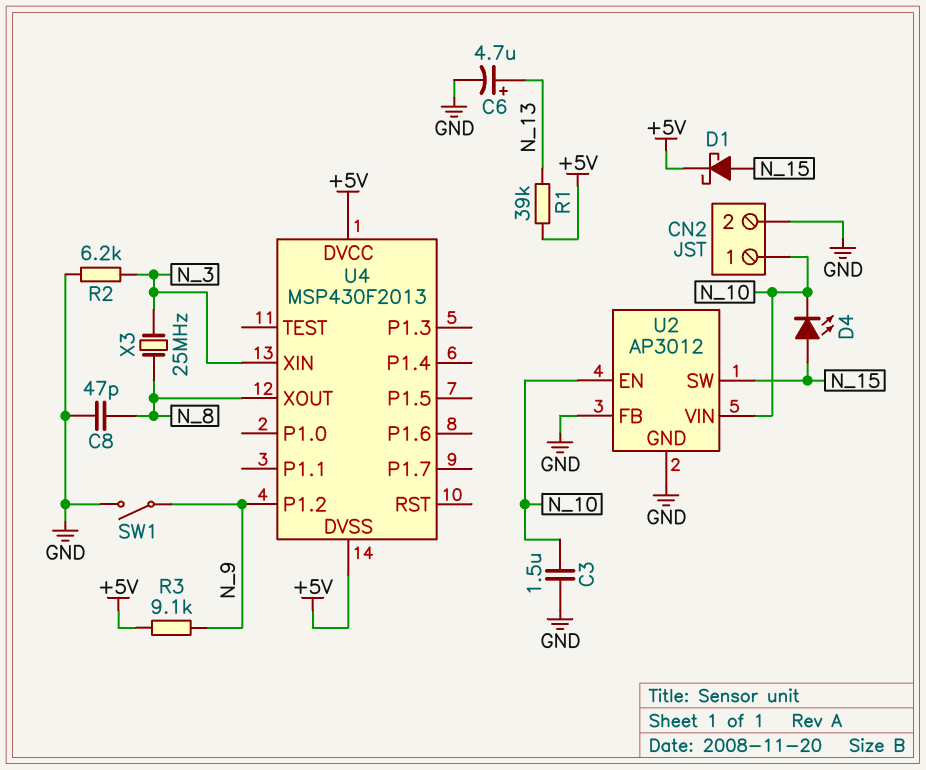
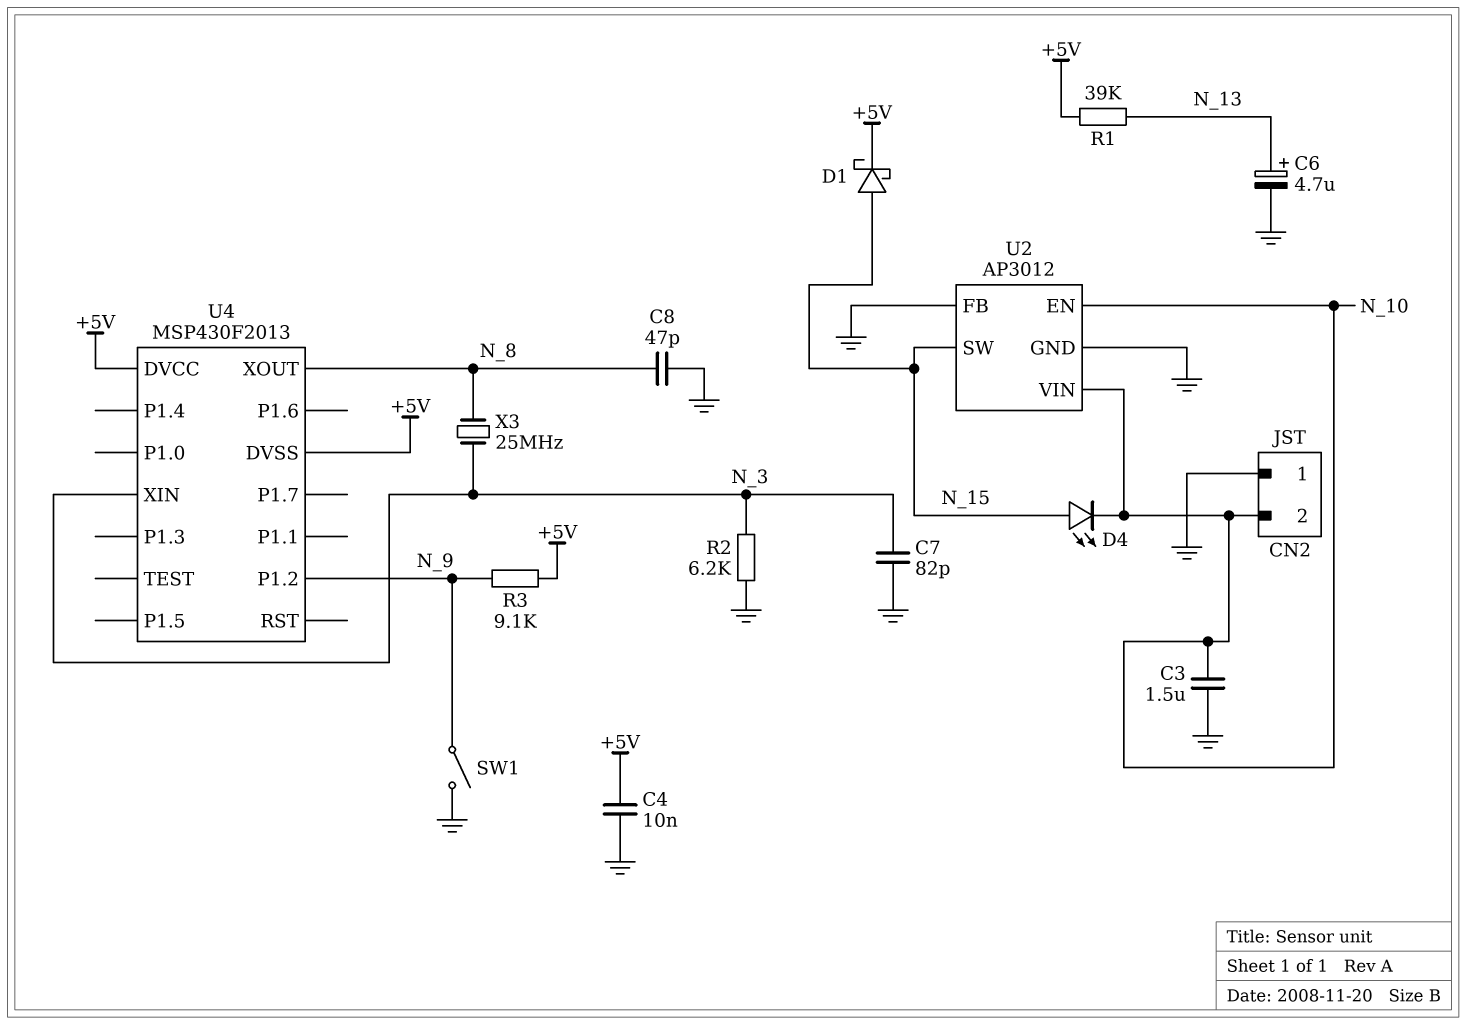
C4: none -> 10nF (+5V, GND)
C7: none -> 82pF (GND, N_3)
CN2 pin 1: N_10 -> GND
CN2 pin 2: GND -> N_10

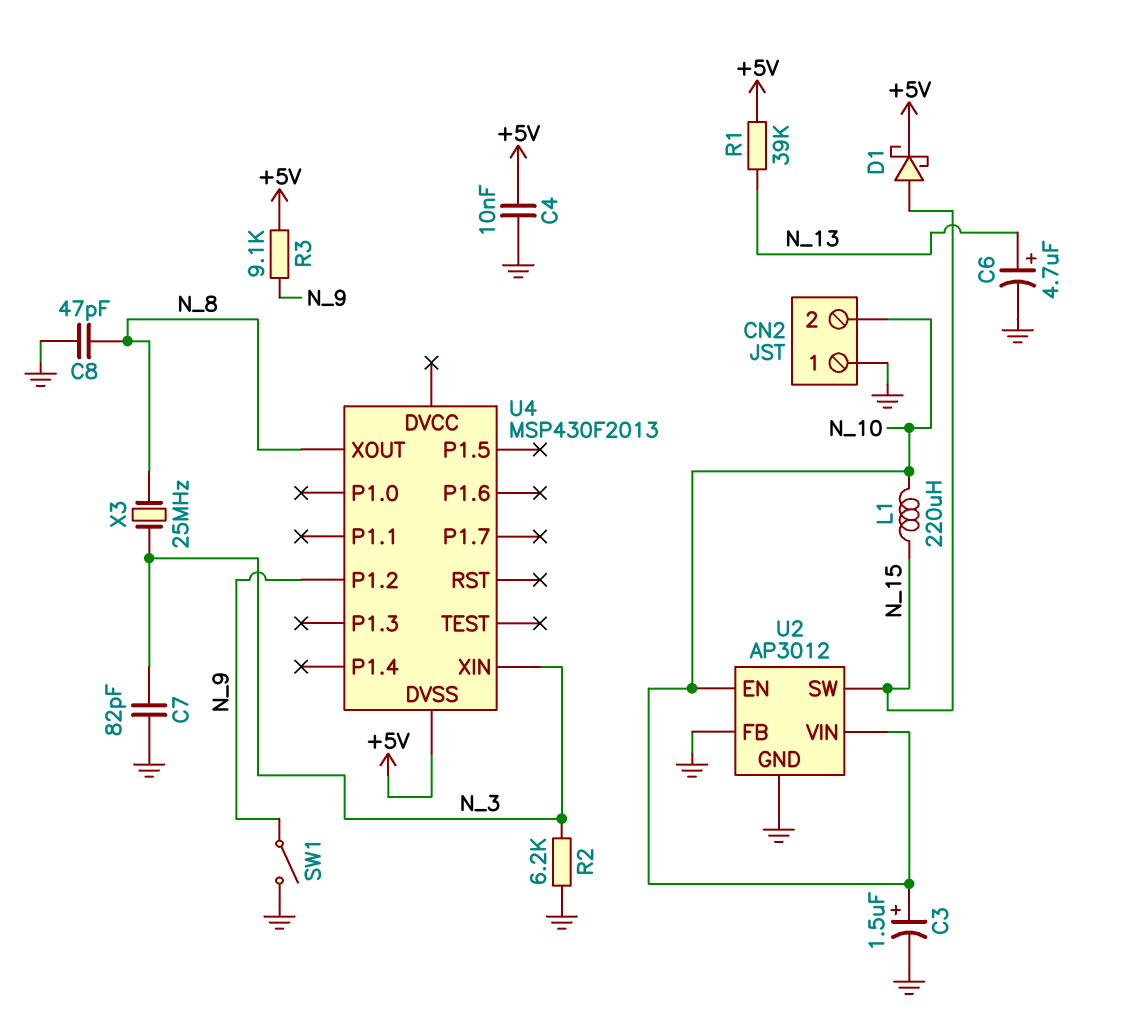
C3: 1.5uF (GND, N_10) -> 1.5uF (plus N_10, minus GND)
D4: LED (A N_15, K N_10) -> none
L1: none -> 220uH (N_10, N_15)
U4 pin DVCC: +5V -> none

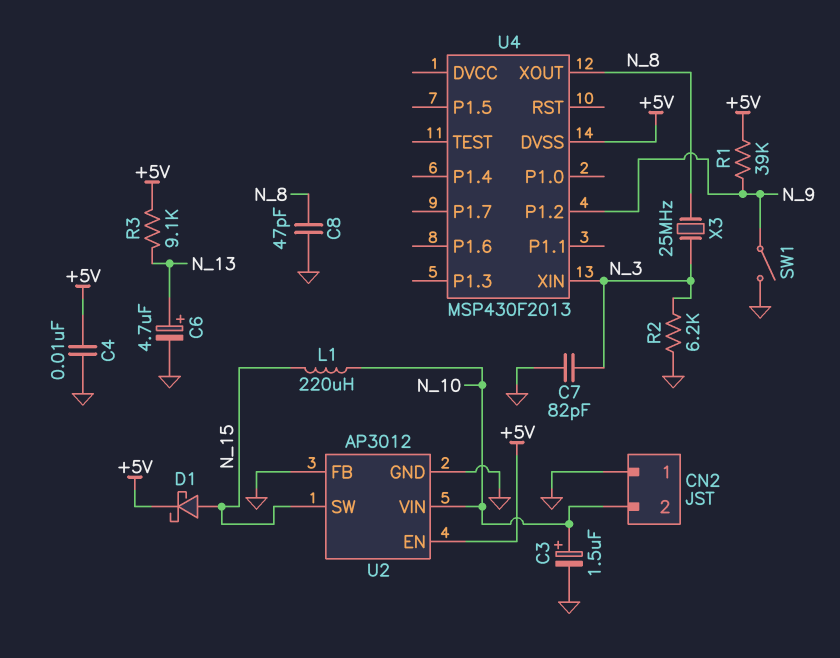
R1: 39k (+5V, N_13) -> 39k (+5V, N_9)
R3: 9.1k (+5V, N_9) -> 9.1k (+5V, N_13)
U2 pin EN: N_10 -> +5V

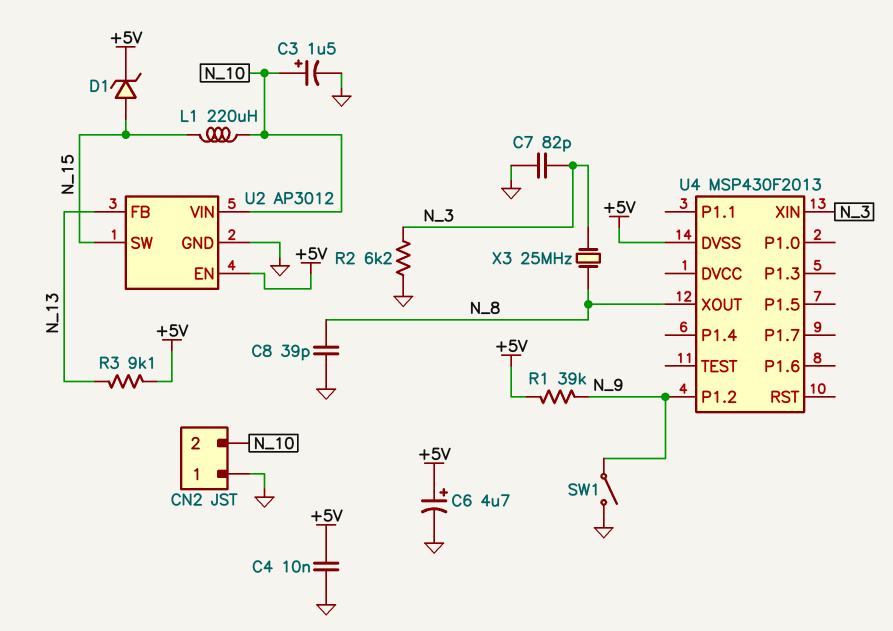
C6: 4.7uF (plus N_13, minus GND) -> 4.7uF (plus +5V, minus GND)
C8: 47pF (GND, N_8) -> 39pF (GND, N_8)
D1: schottky (A N_15, K +5V) -> zener (A N_15, K +5V)
U2 pin FB: GND -> N_13

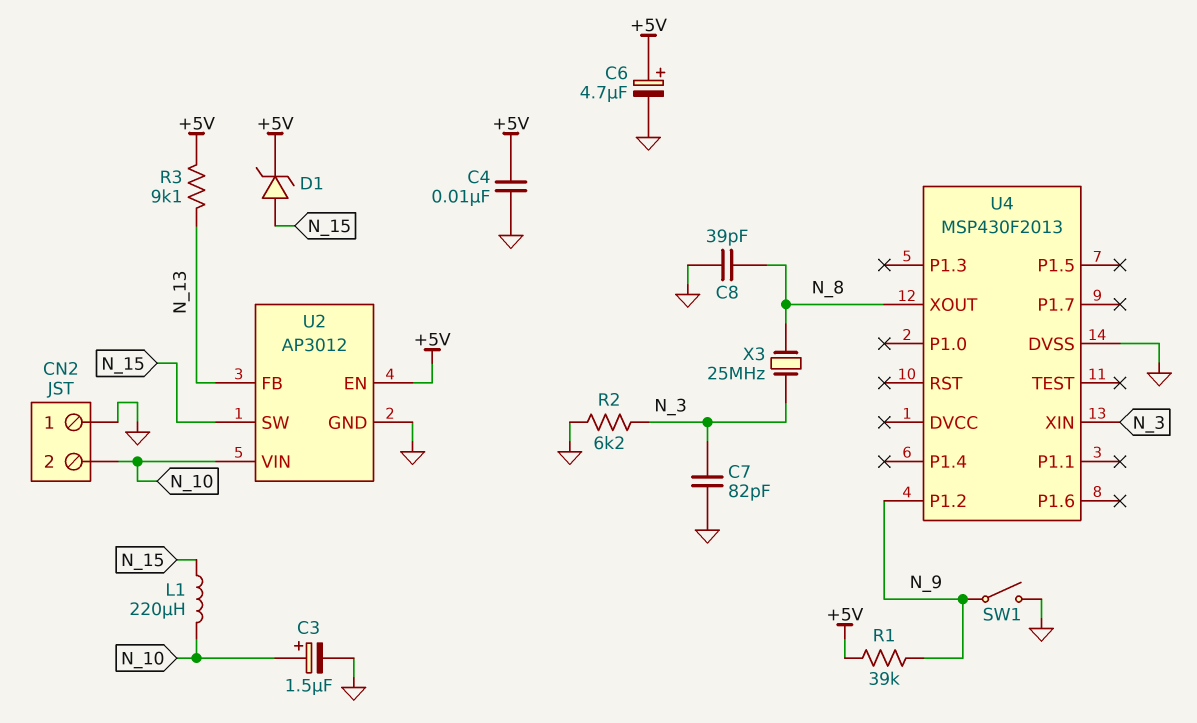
U4 pin DVSS: +5V -> GND

